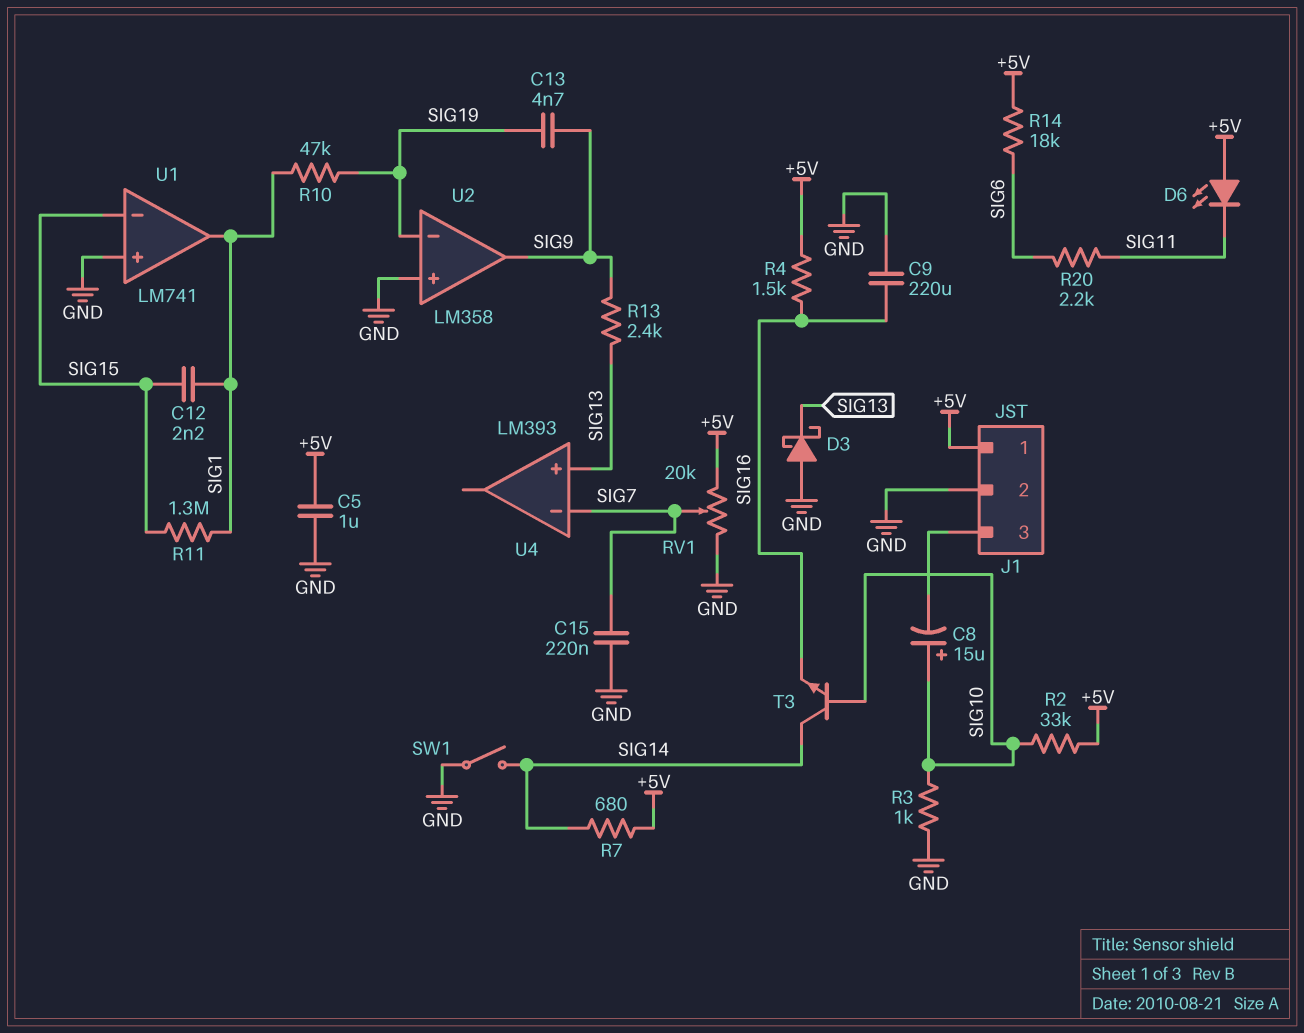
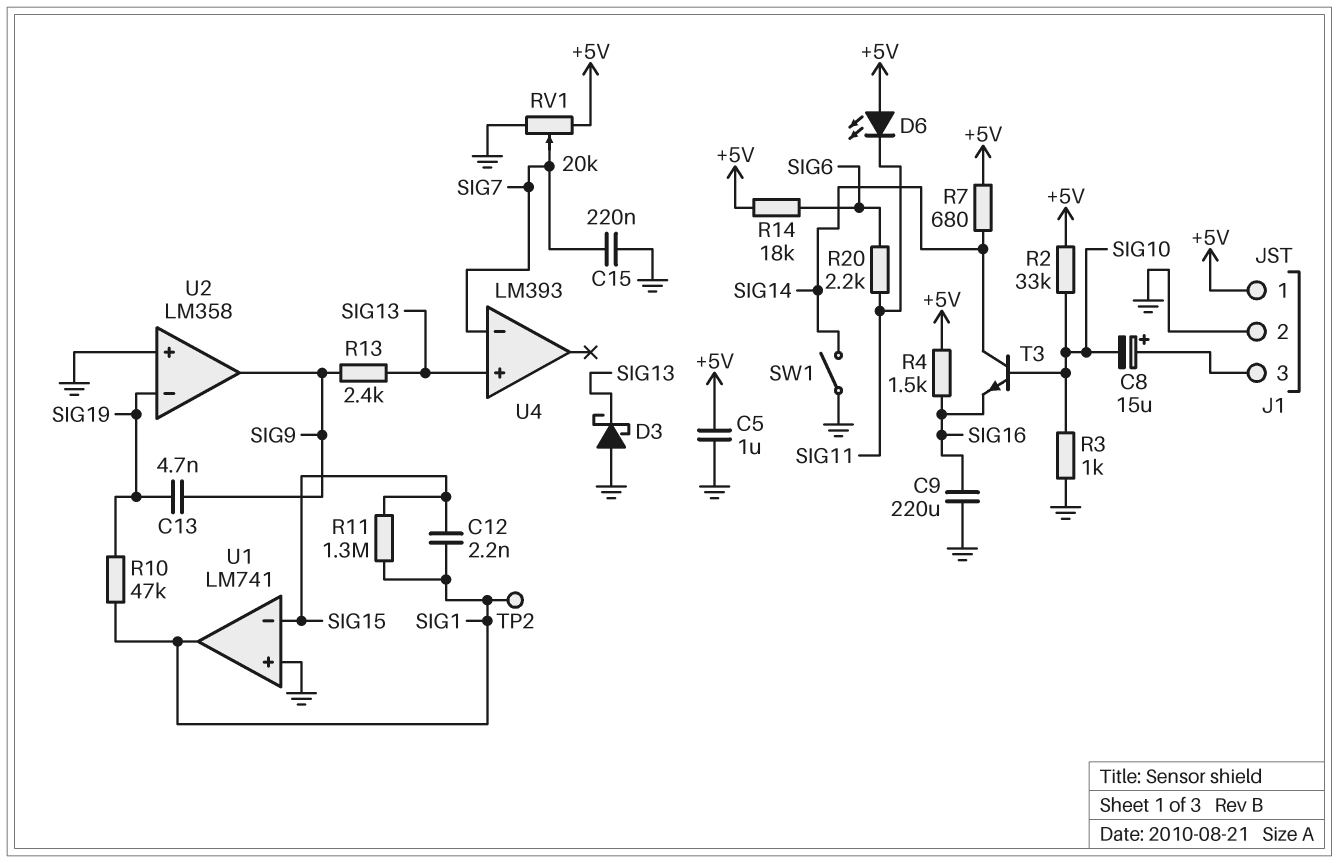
C8: 15uF (plus SIG10, minus J1/3) -> 15uF (plus J1/3, minus SIG10)
TP2: none -> test point (SIG1)

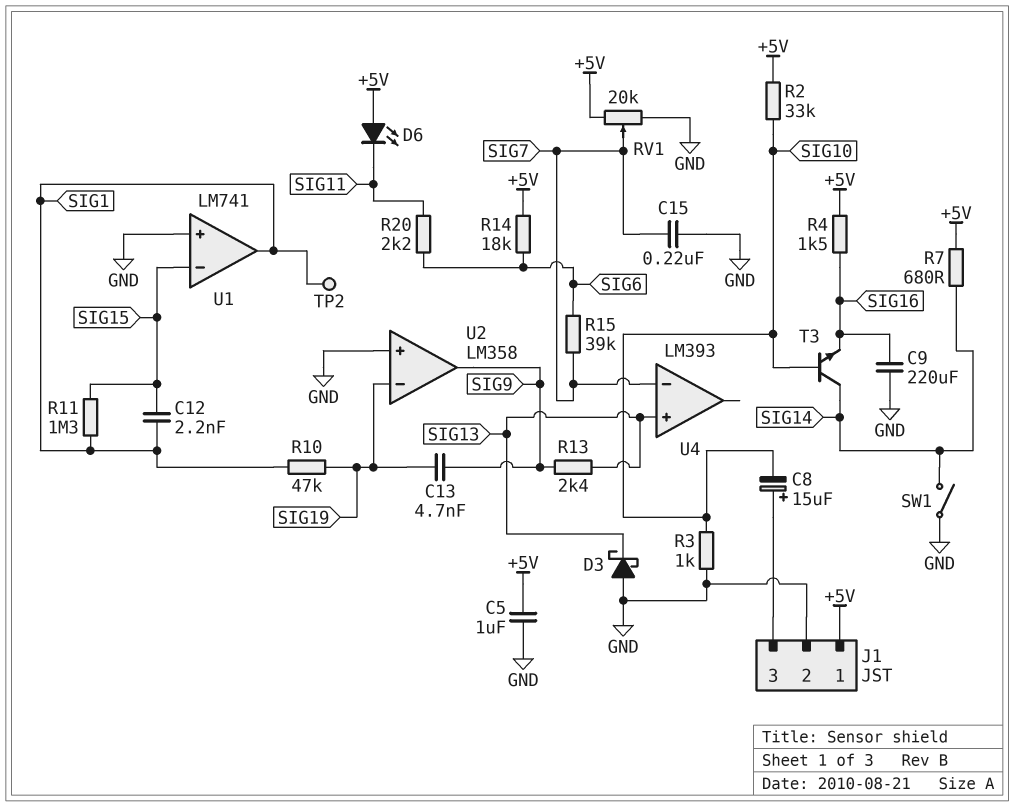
R15: none -> 39k (SIG6, SIG7)

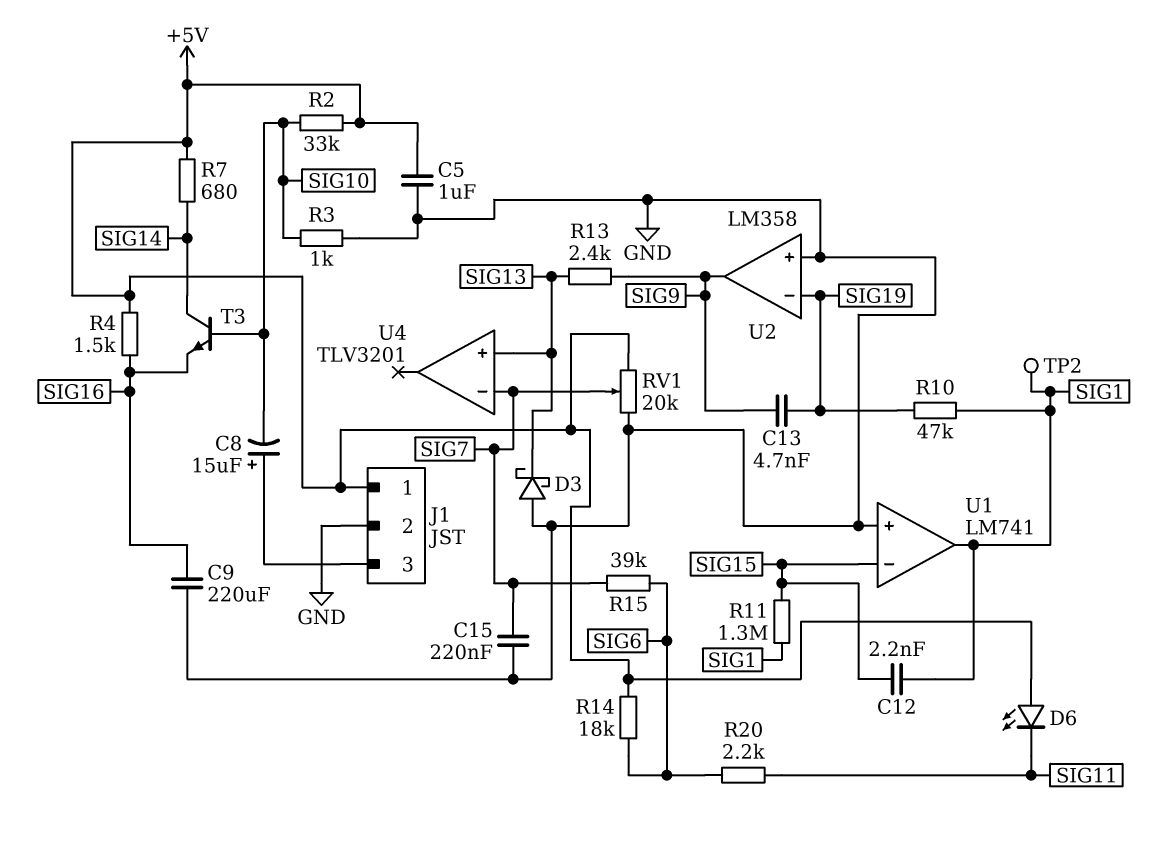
SW1: switch (GND, SIG14) -> none
U4: LM393 -> TLV3201

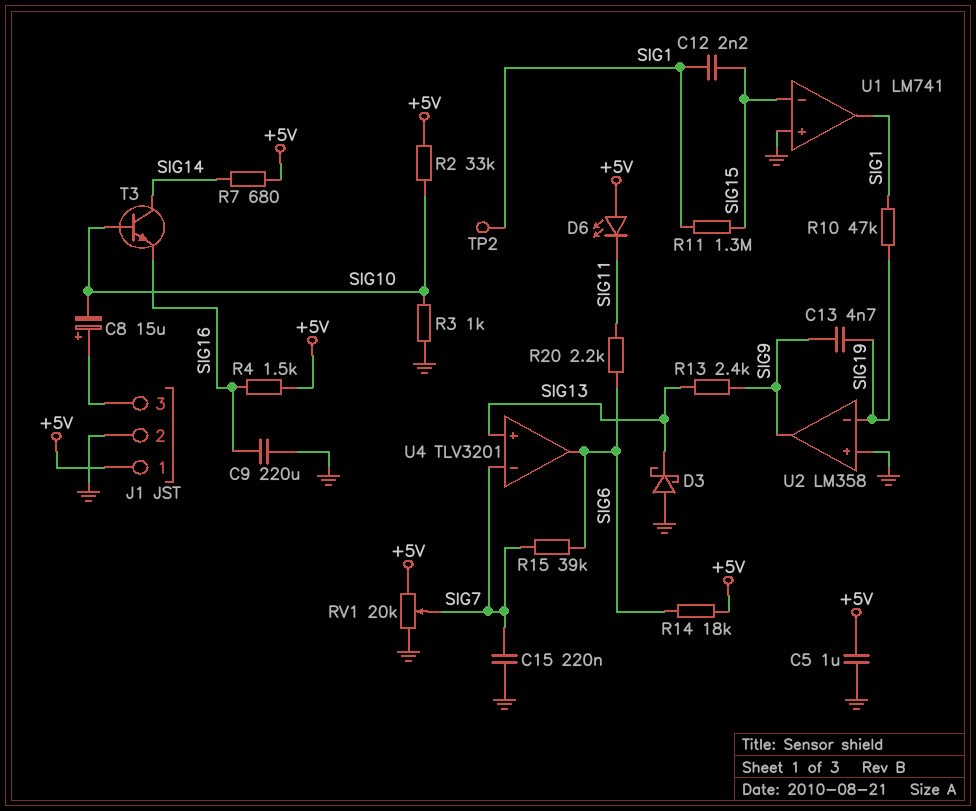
U4 pin out: none -> SIG6

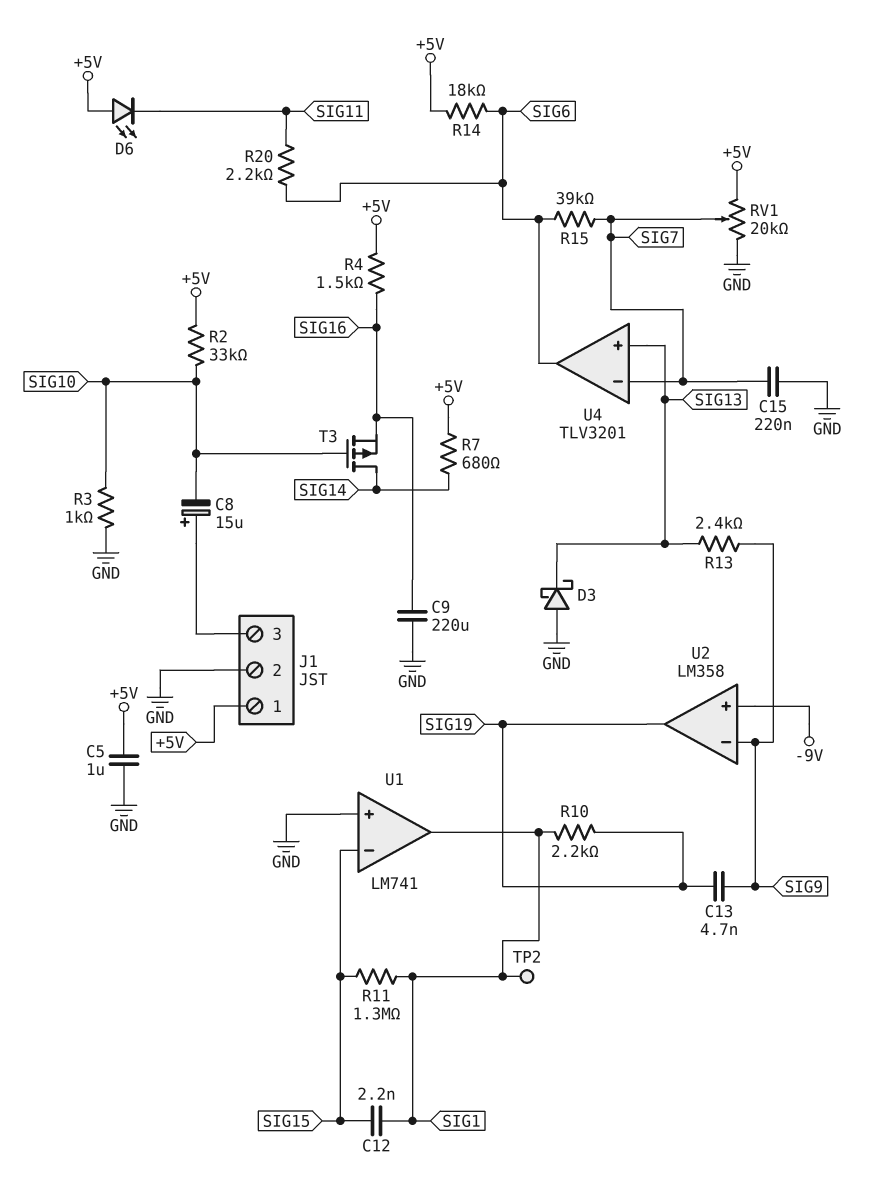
R10: 47k (SIG1, SIG19) -> 2.2k (SIG1, SIG19)
T3: NPN (B SIG10, C SIG14, E SIG16) -> PMOS (G SIG10, D SIG14, S SIG16)
U2 pin in+: GND -> -9V
U2 pin in-: SIG19 -> SIG9
U2 pin out: SIG9 -> SIG19

